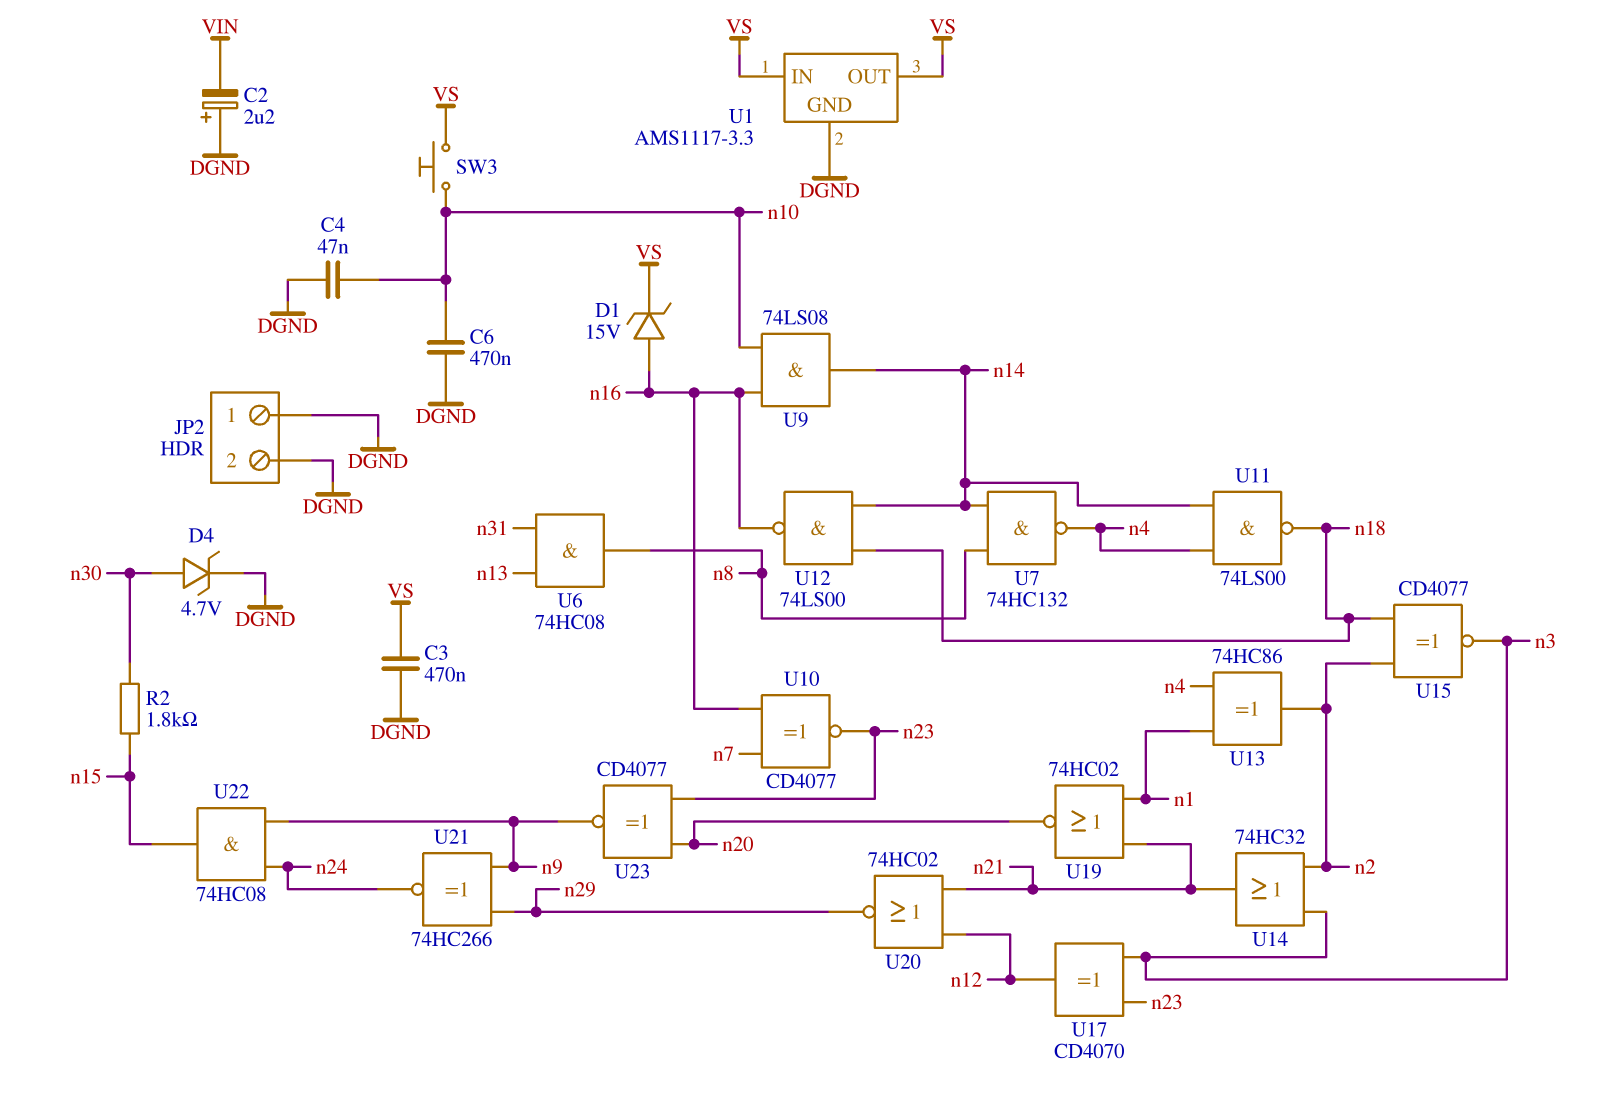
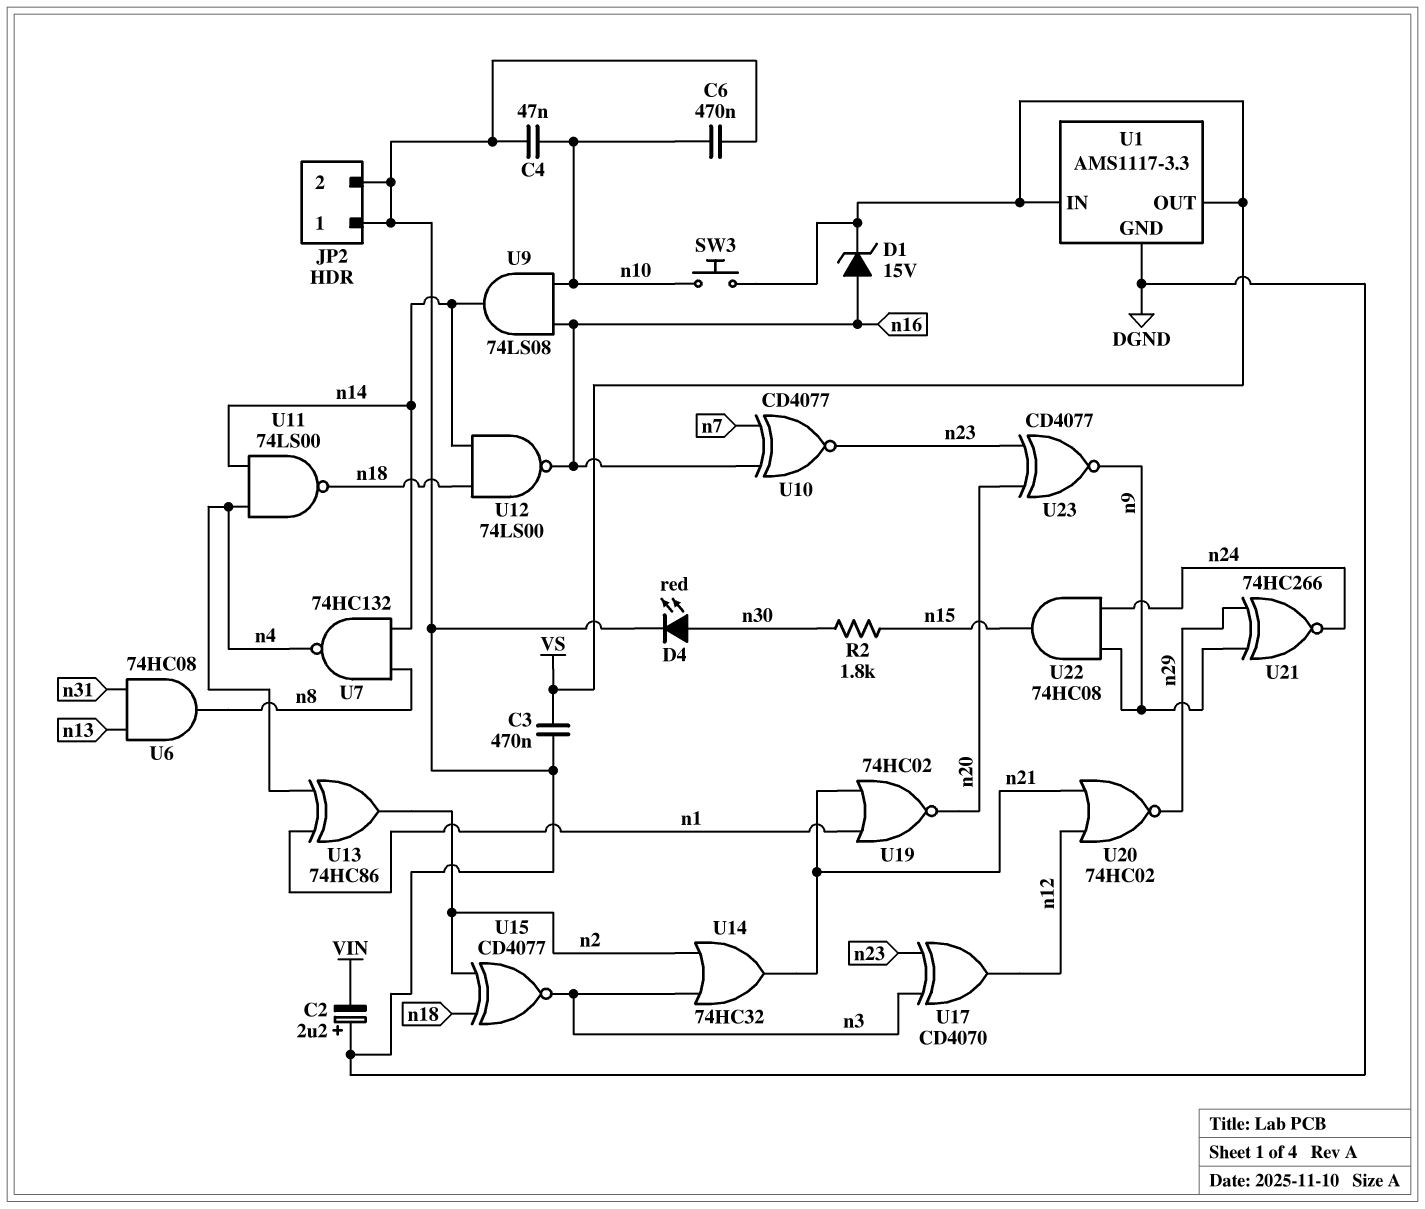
D4: zener 4.7V (A n30, K DGND) -> LED red (A n30, K DGND)

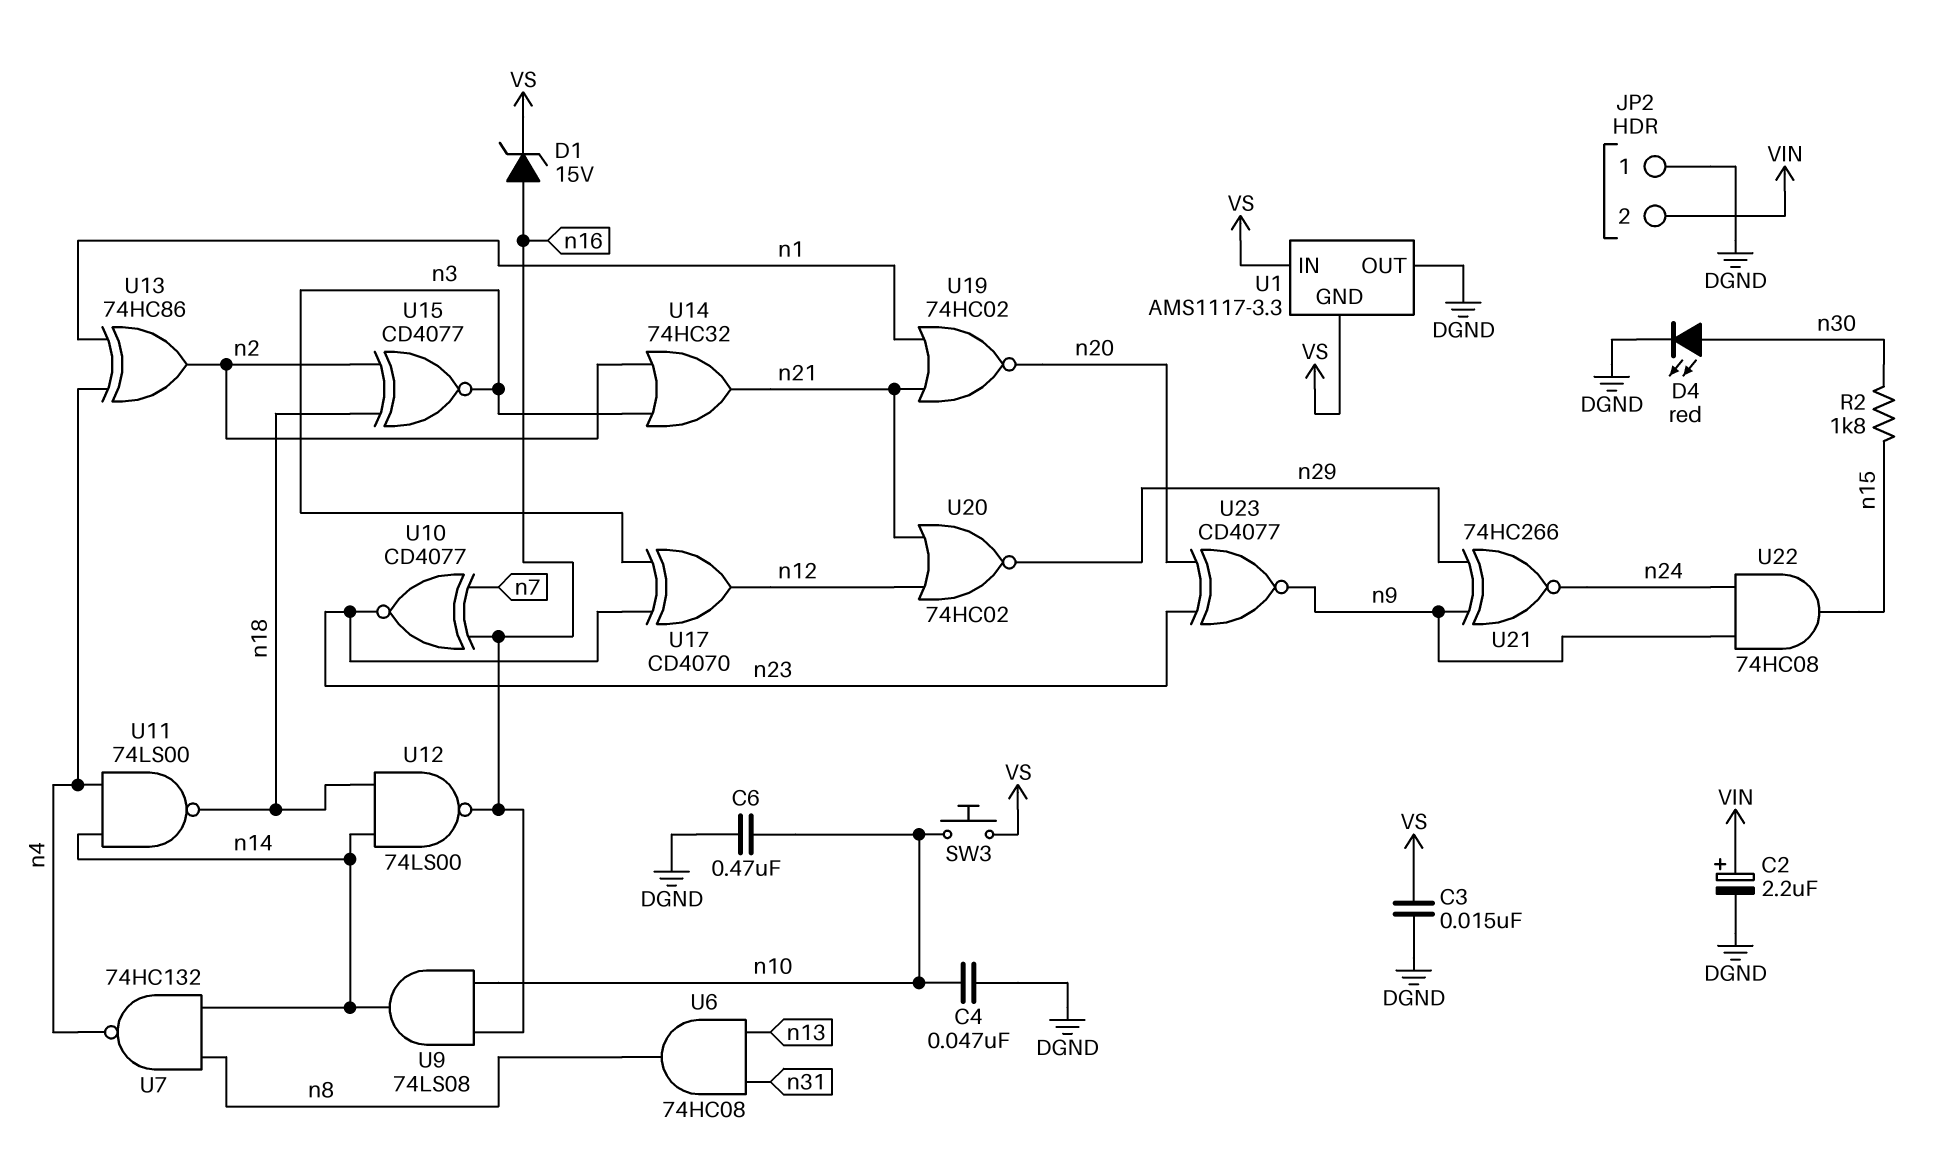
C2: 2.2uF (plus DGND, minus VIN) -> 2.2uF (plus VIN, minus DGND)
C3: 470nF (DGND, VS) -> 15nF (DGND, VS)
JP2 pin 2: DGND -> VIN
U1 pin GND: DGND -> VS
U1 pin OUT: VS -> DGND

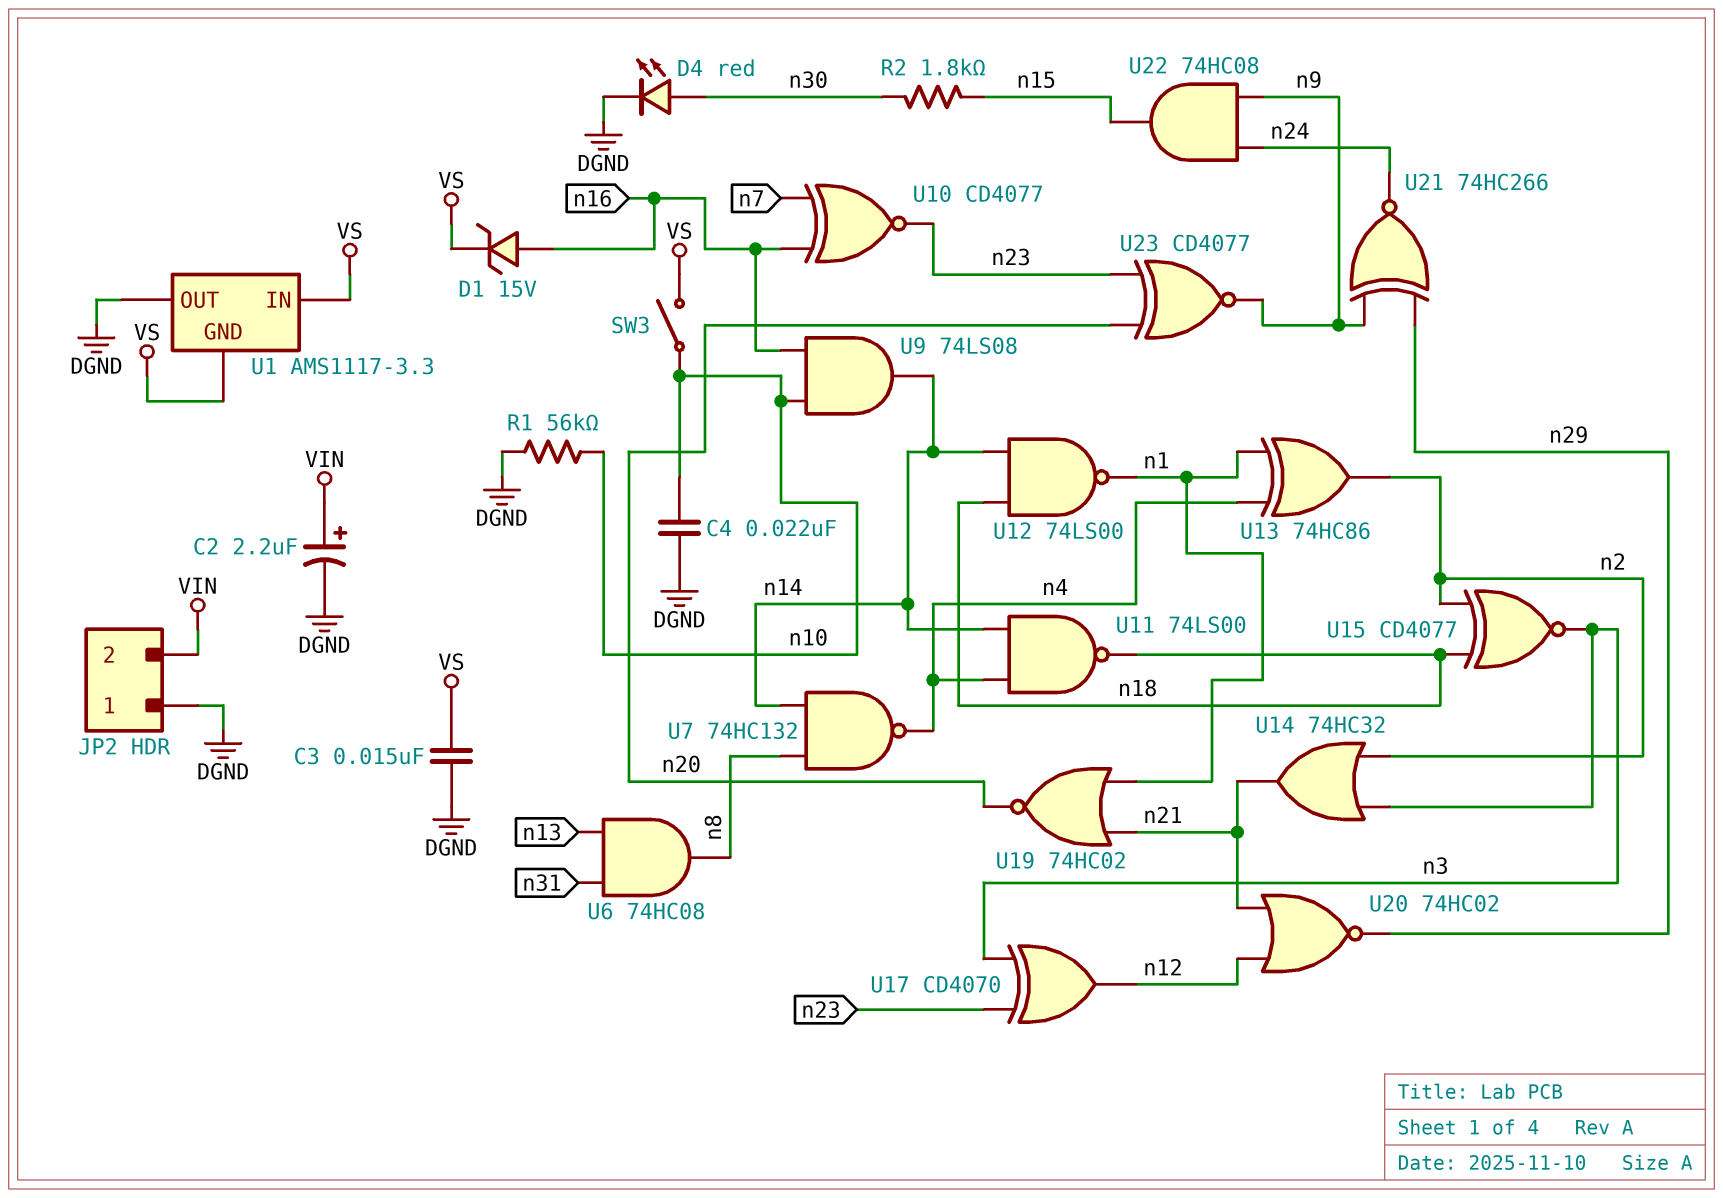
C4: 47nF (DGND, n10) -> 22nF (DGND, n10)
C6: 470nF (DGND, n10) -> none
R1: none -> 56k (DGND, n10)
SW3: button (VS, n10) -> switch (VS, n10)
U12: NAND 74LS00 (in n14, in n18, out n16) -> NAND 74LS00 (in n14, in n18, out n1)

